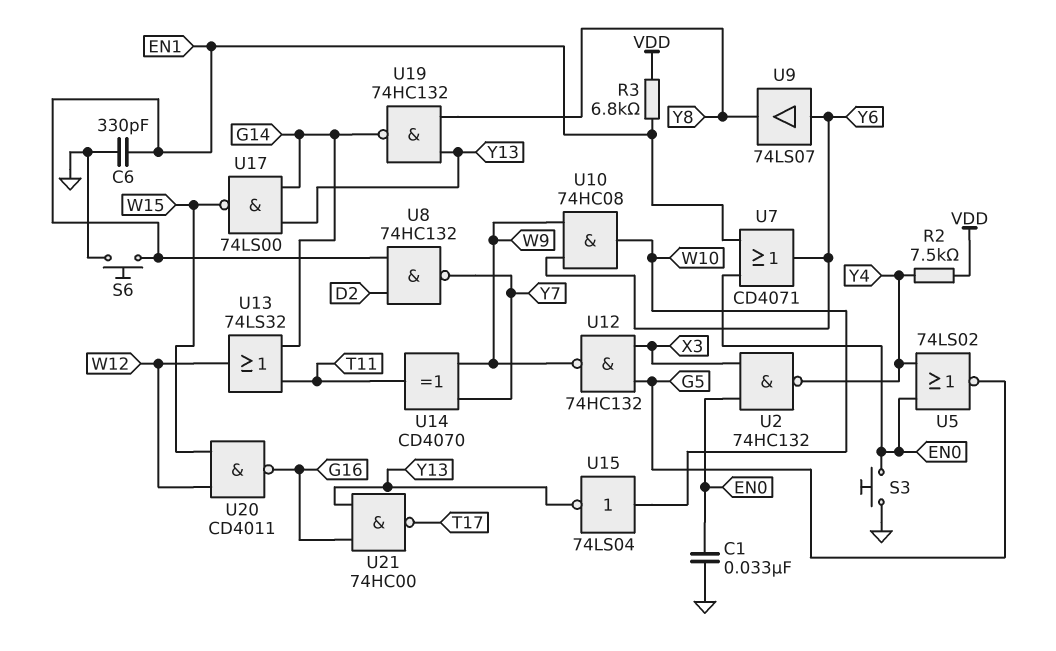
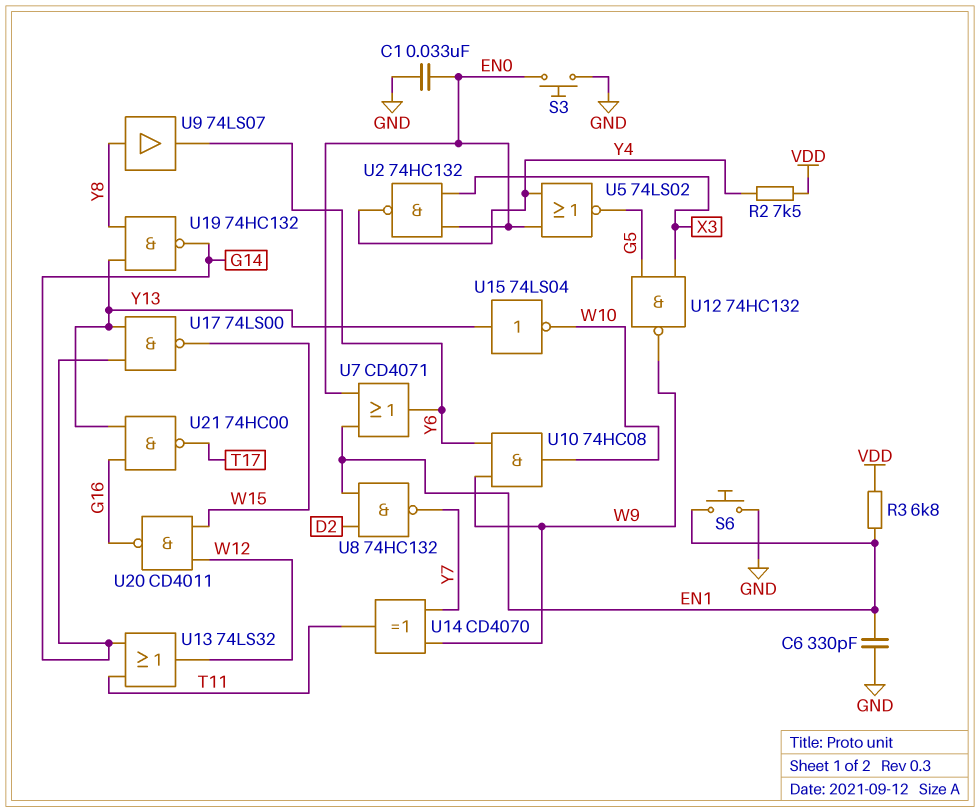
U9: buffer 74LS07 (in Y6, out Y8) -> buffer 74LS07 (in Y8, out Y6)
U15: NOT 74LS04 (in W10, out Y13) -> NOT 74LS04 (in Y13, out W10)

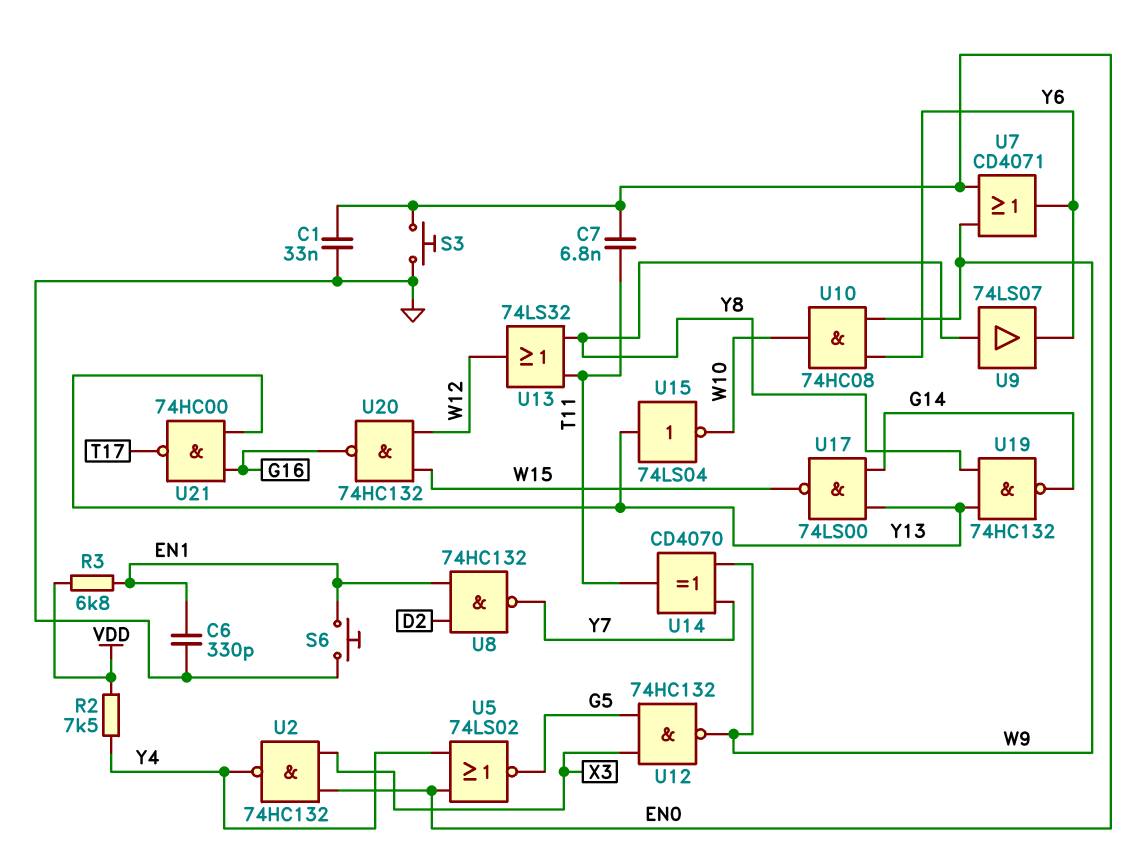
C7: none -> 6.8nF (EN0, T11)
U7: OR CD4071 (in EN0, in EN1, out Y6) -> OR CD4071 (in EN0, in W9, out Y6)
U13: OR 74LS32 (in G14, in T11, out W12) -> OR 74LS32 (in T11, in Y8, out W12)
U20: NAND CD4011 (in W12, in W15, out G16) -> NAND 74HC132 (in W12, in W15, out G16)

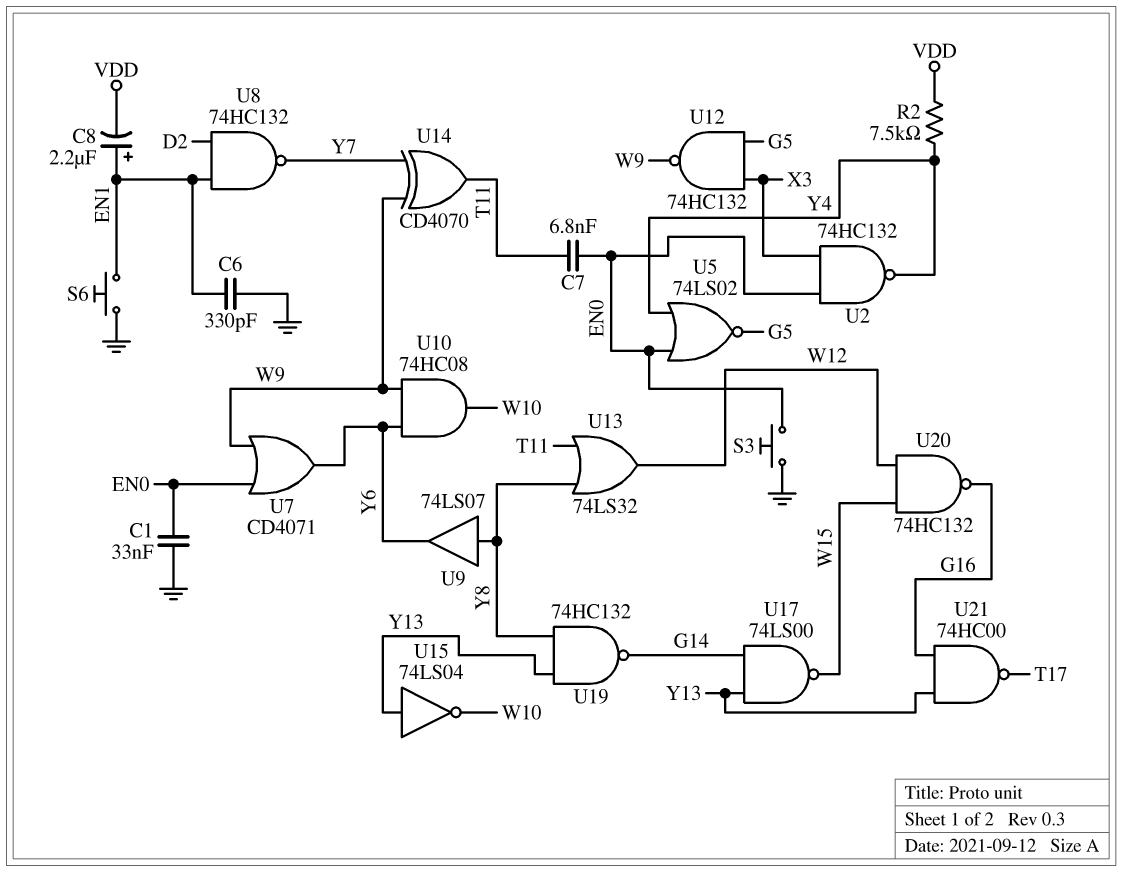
C8: none -> 2.2uF (plus EN1, minus VDD)
R3: 6.8k (EN1, VDD) -> none

